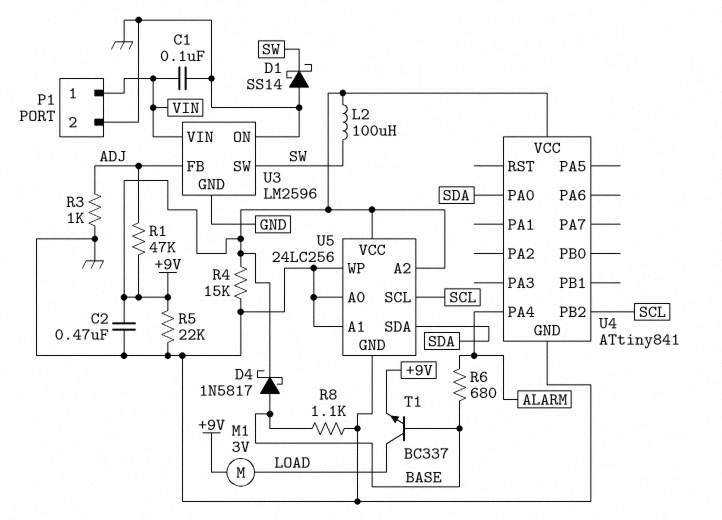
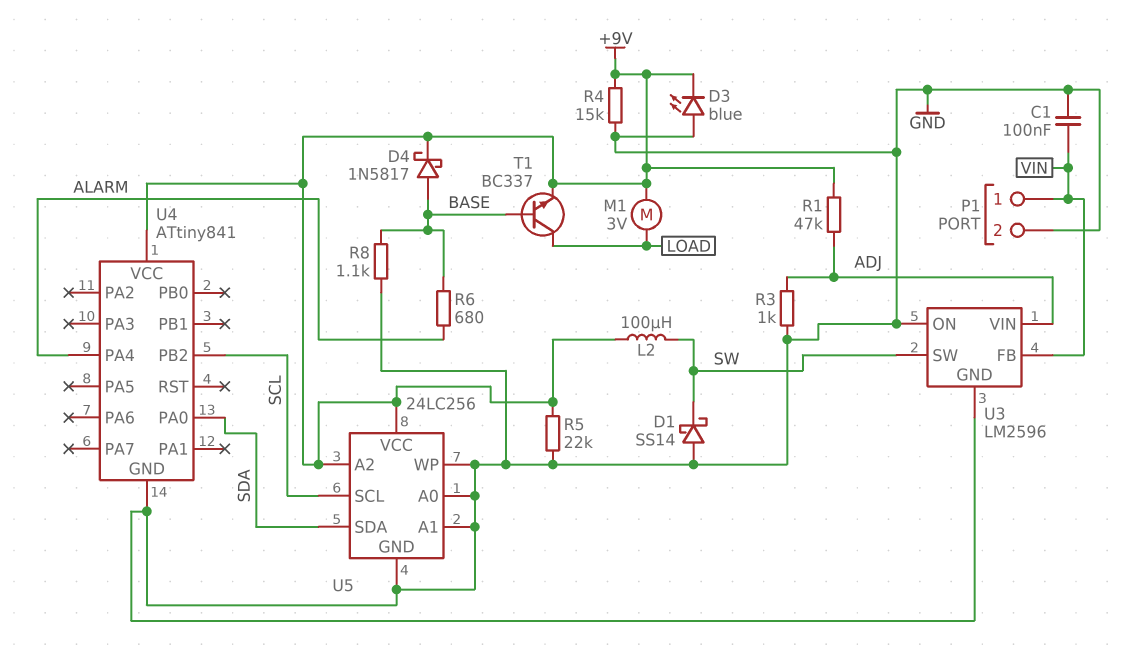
C2: 470nF (+9V, GND) -> none
D3: none -> LED blue (A GND, K +9V)
U3 pin FB: ADJ -> VIN
U3 pin VIN: VIN -> ADJ

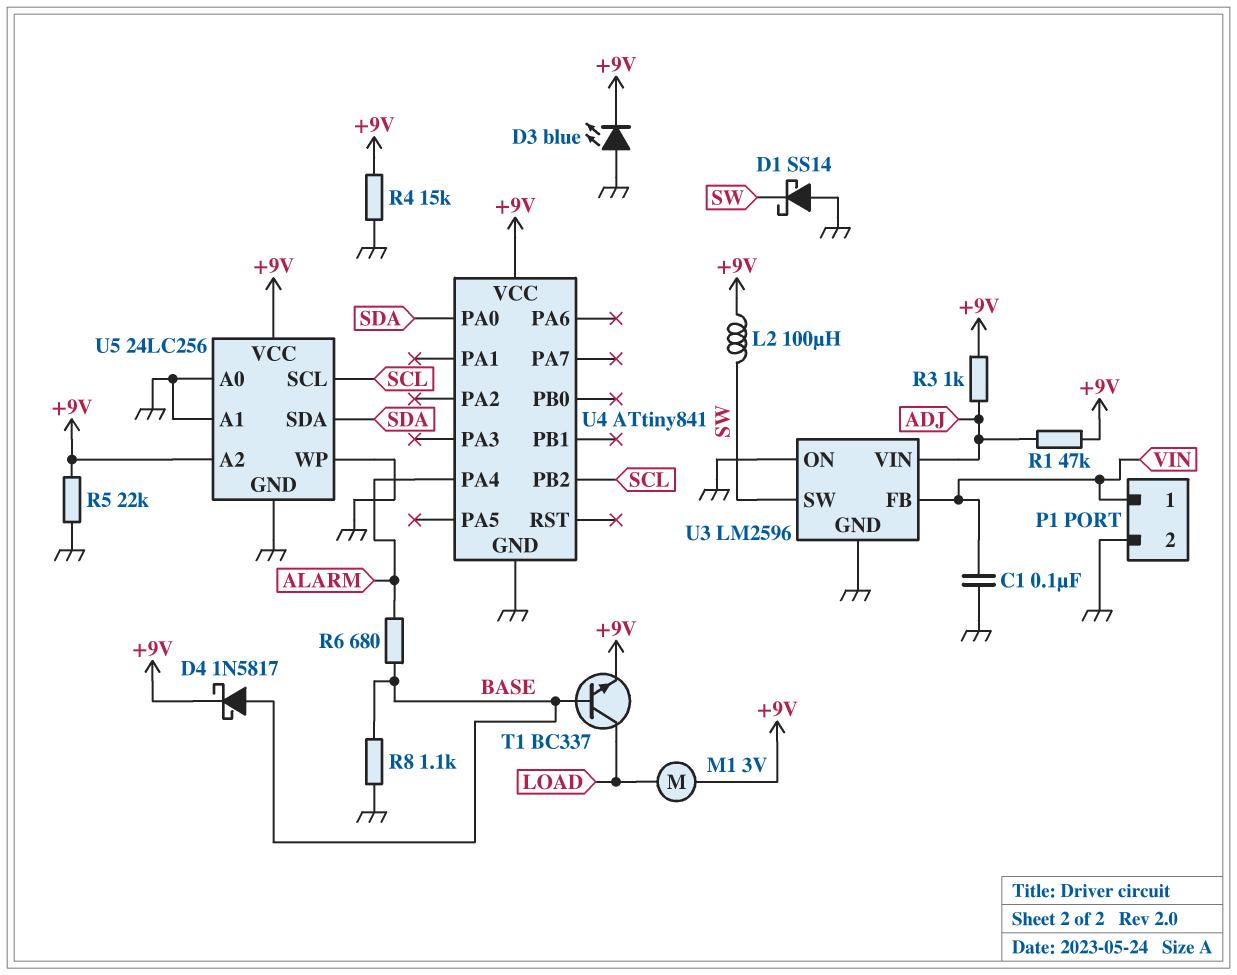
R3: 1k (ADJ, GND) -> 1k (+9V, ADJ)

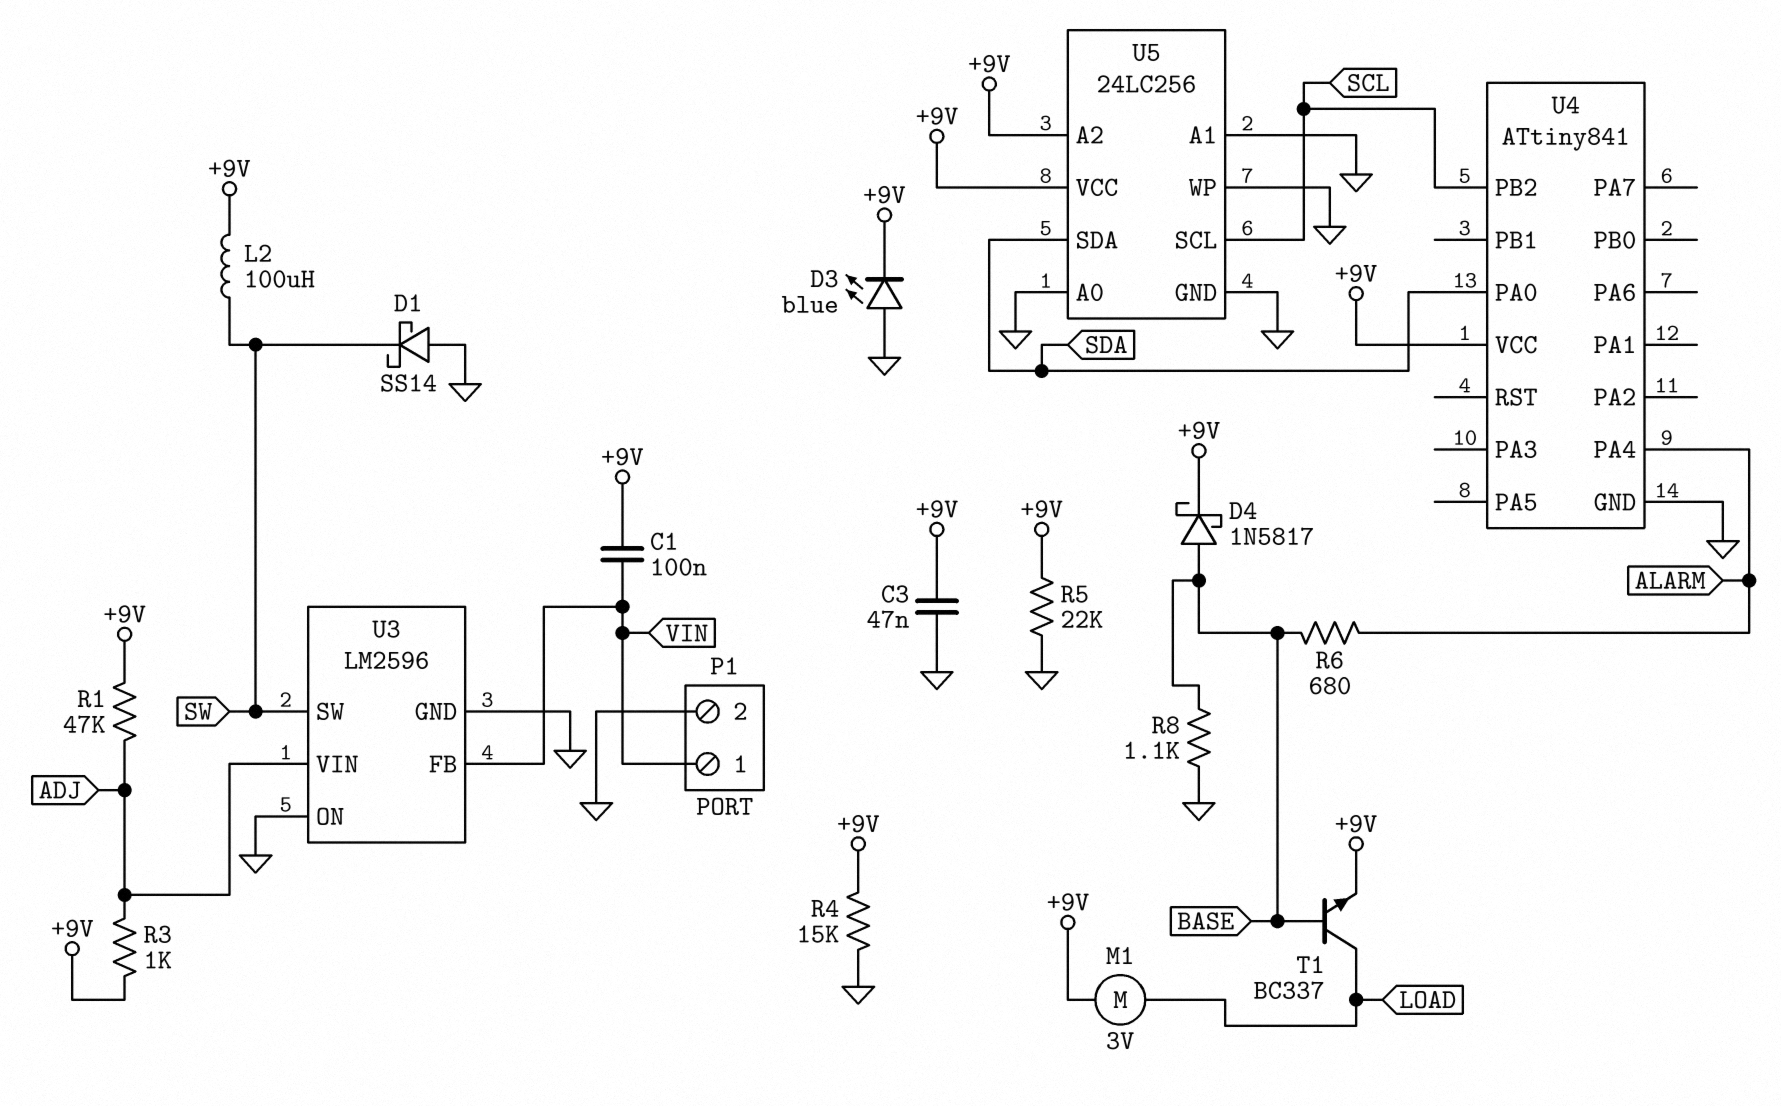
C1: 100nF (GND, VIN) -> 100nF (+9V, VIN)
C3: none -> 47nF (+9V, GND)

